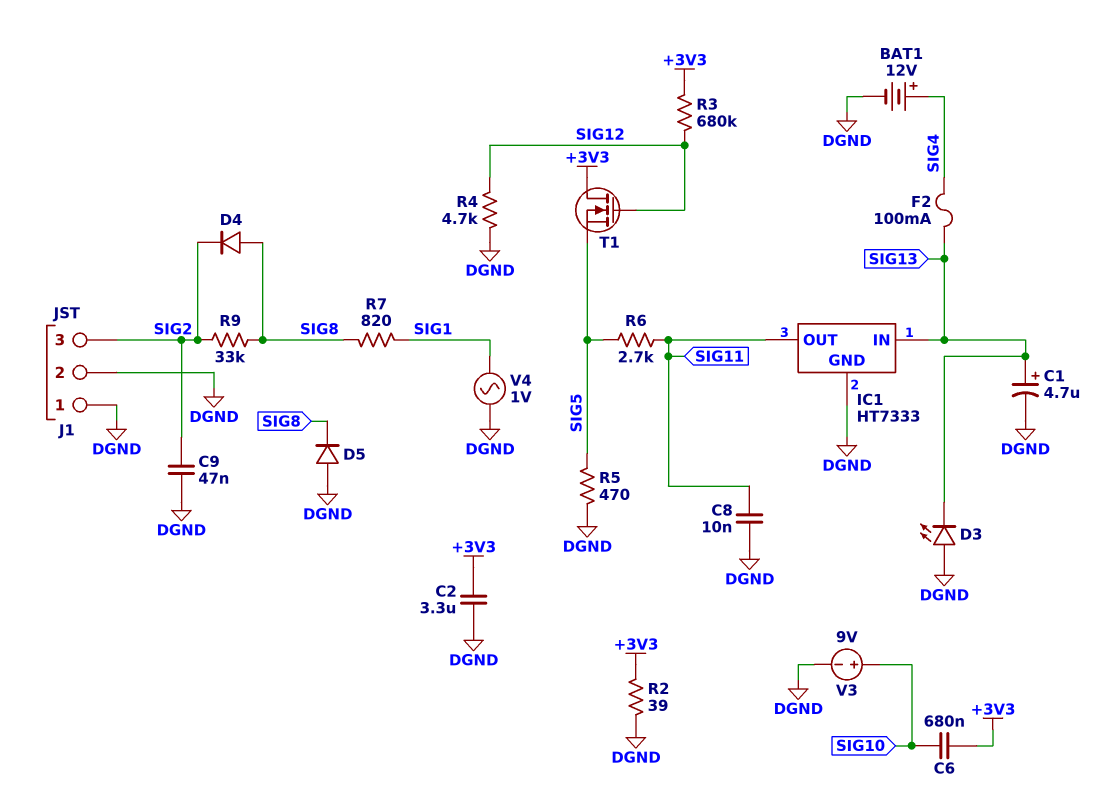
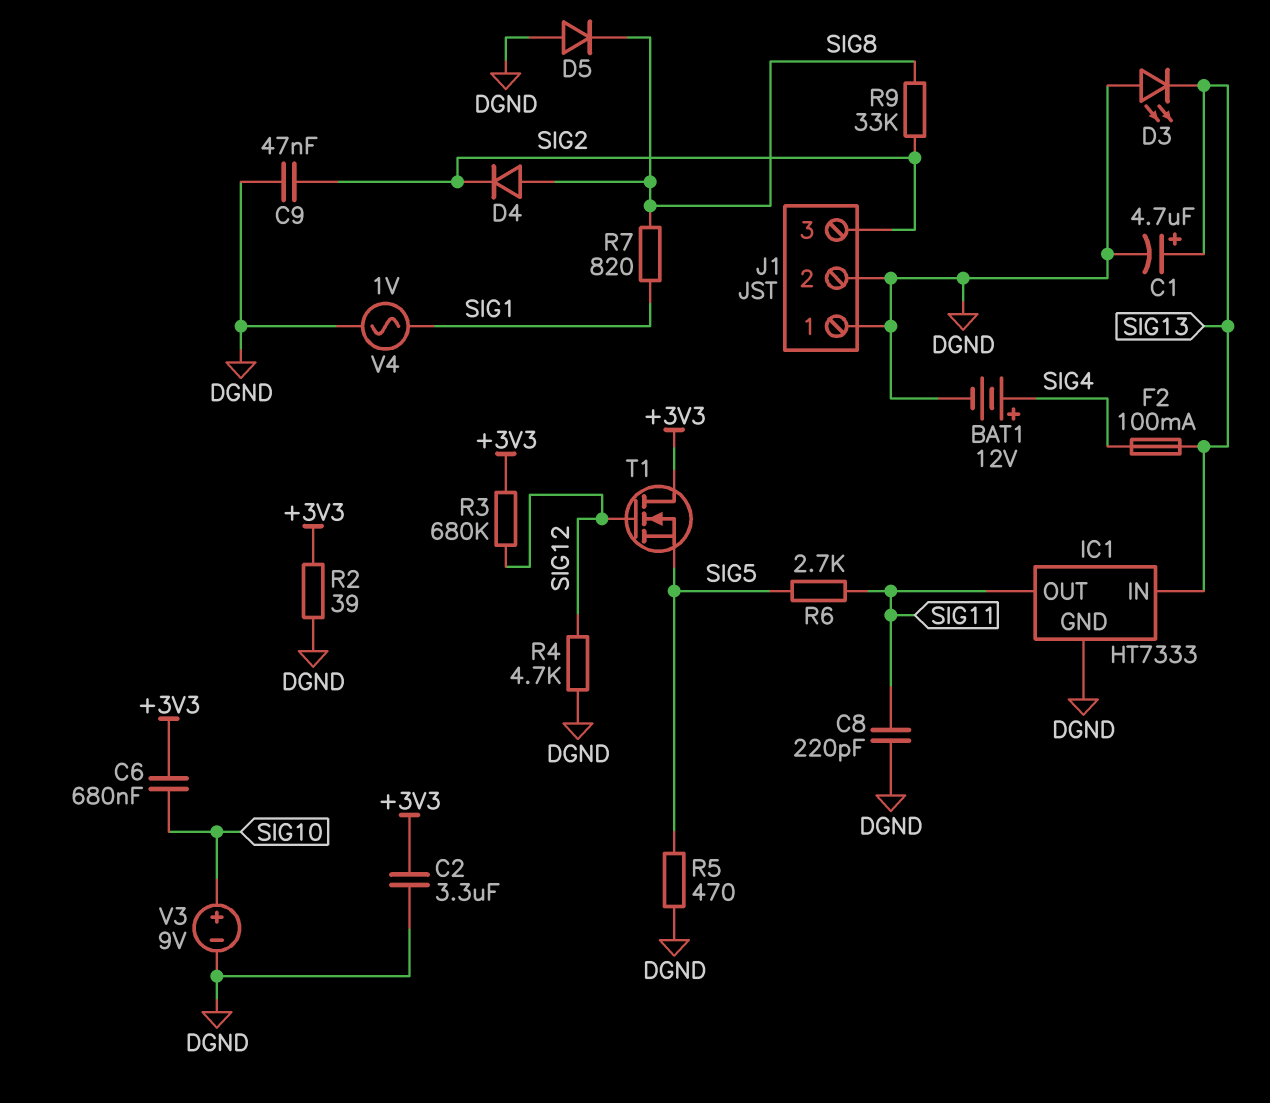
C8: 10nF (DGND, SIG11) -> 220pF (DGND, SIG11)

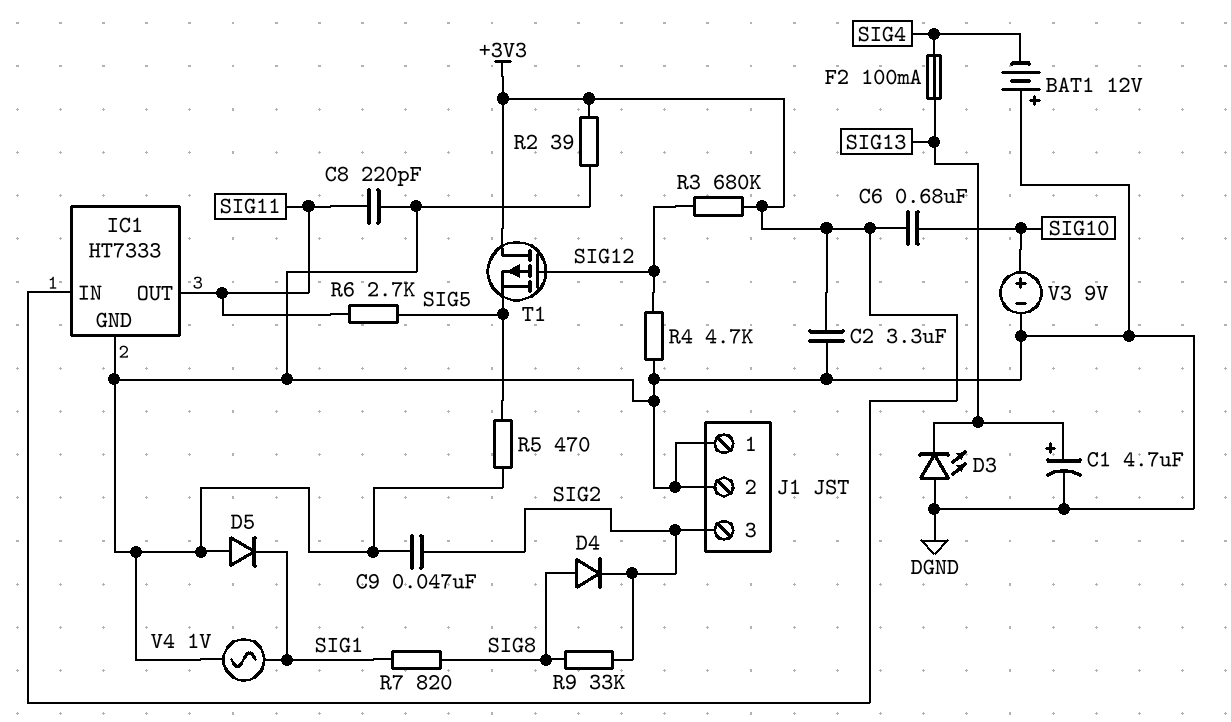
BAT1: 12V (plus SIG4, minus DGND) -> 12V (plus DGND, minus SIG4)
D5: diode (A DGND, K SIG8) -> diode (A DGND, K SIG1)
IC1 pin IN: SIG13 -> +3V3
T1: NMOS (G SIG12, D +3V3, S SIG5) -> PMOS (G SIG12, D +3V3, S SIG5)

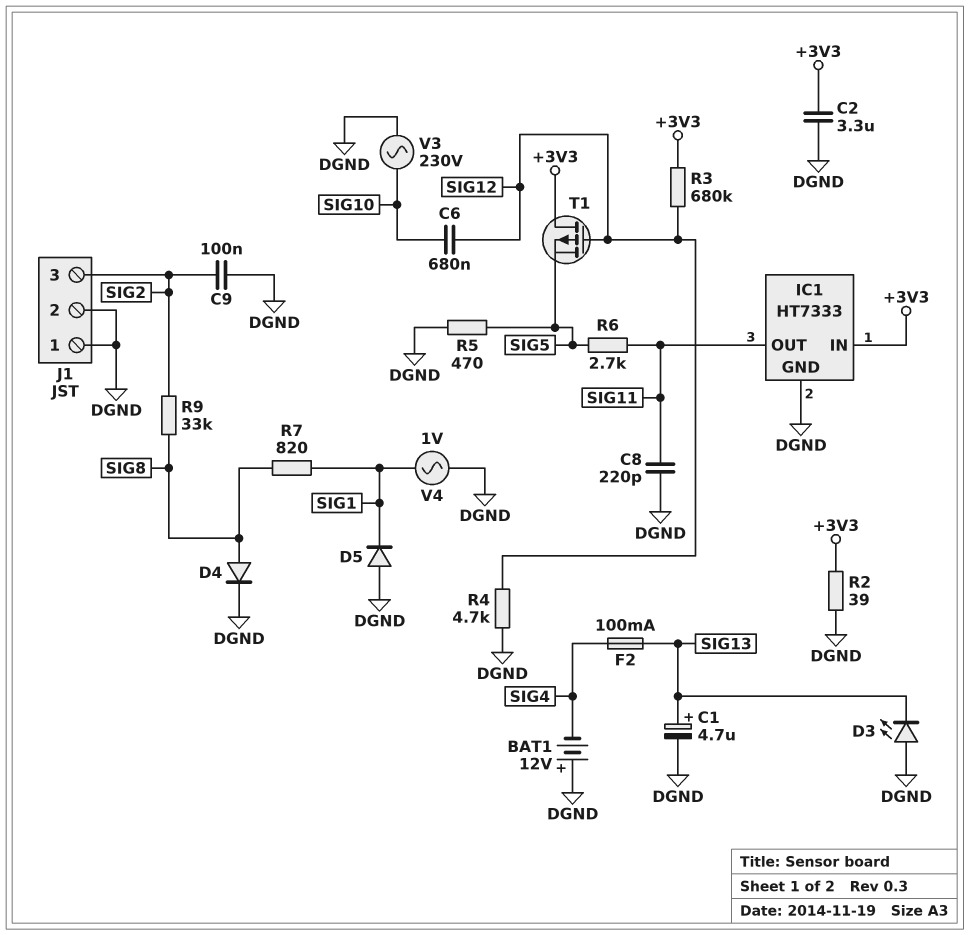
C6: 680nF (+3V3, SIG10) -> 680nF (SIG10, SIG12)
C9: 47nF (DGND, SIG2) -> 100nF (DGND, SIG2)
D4: diode (A SIG8, K SIG2) -> diode (A SIG8, K DGND)
V3: 9V (plus SIG10, minus DGND) -> AC 230V (DGND, SIG10)

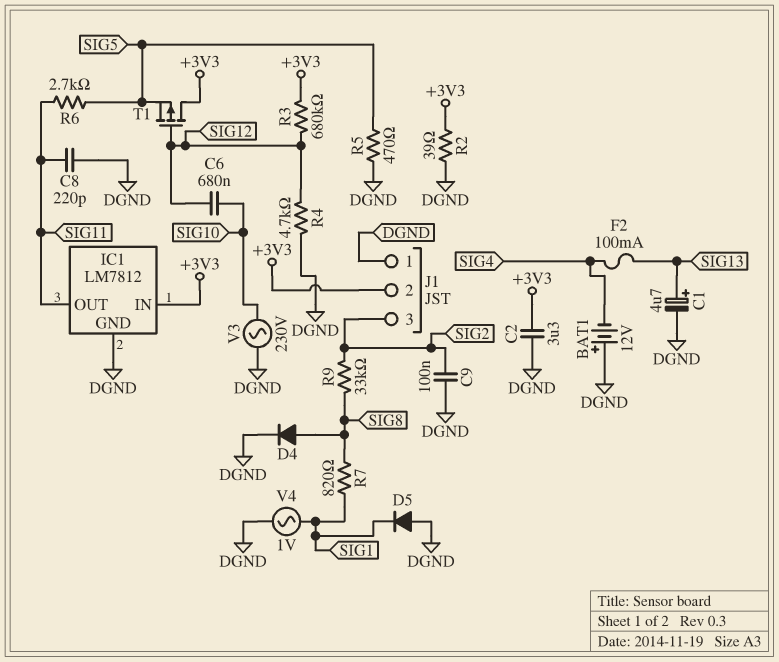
D3: LED (A DGND, K SIG13) -> none
IC1: HT7333 -> LM7812
J1 pin 2: DGND -> +3V3

